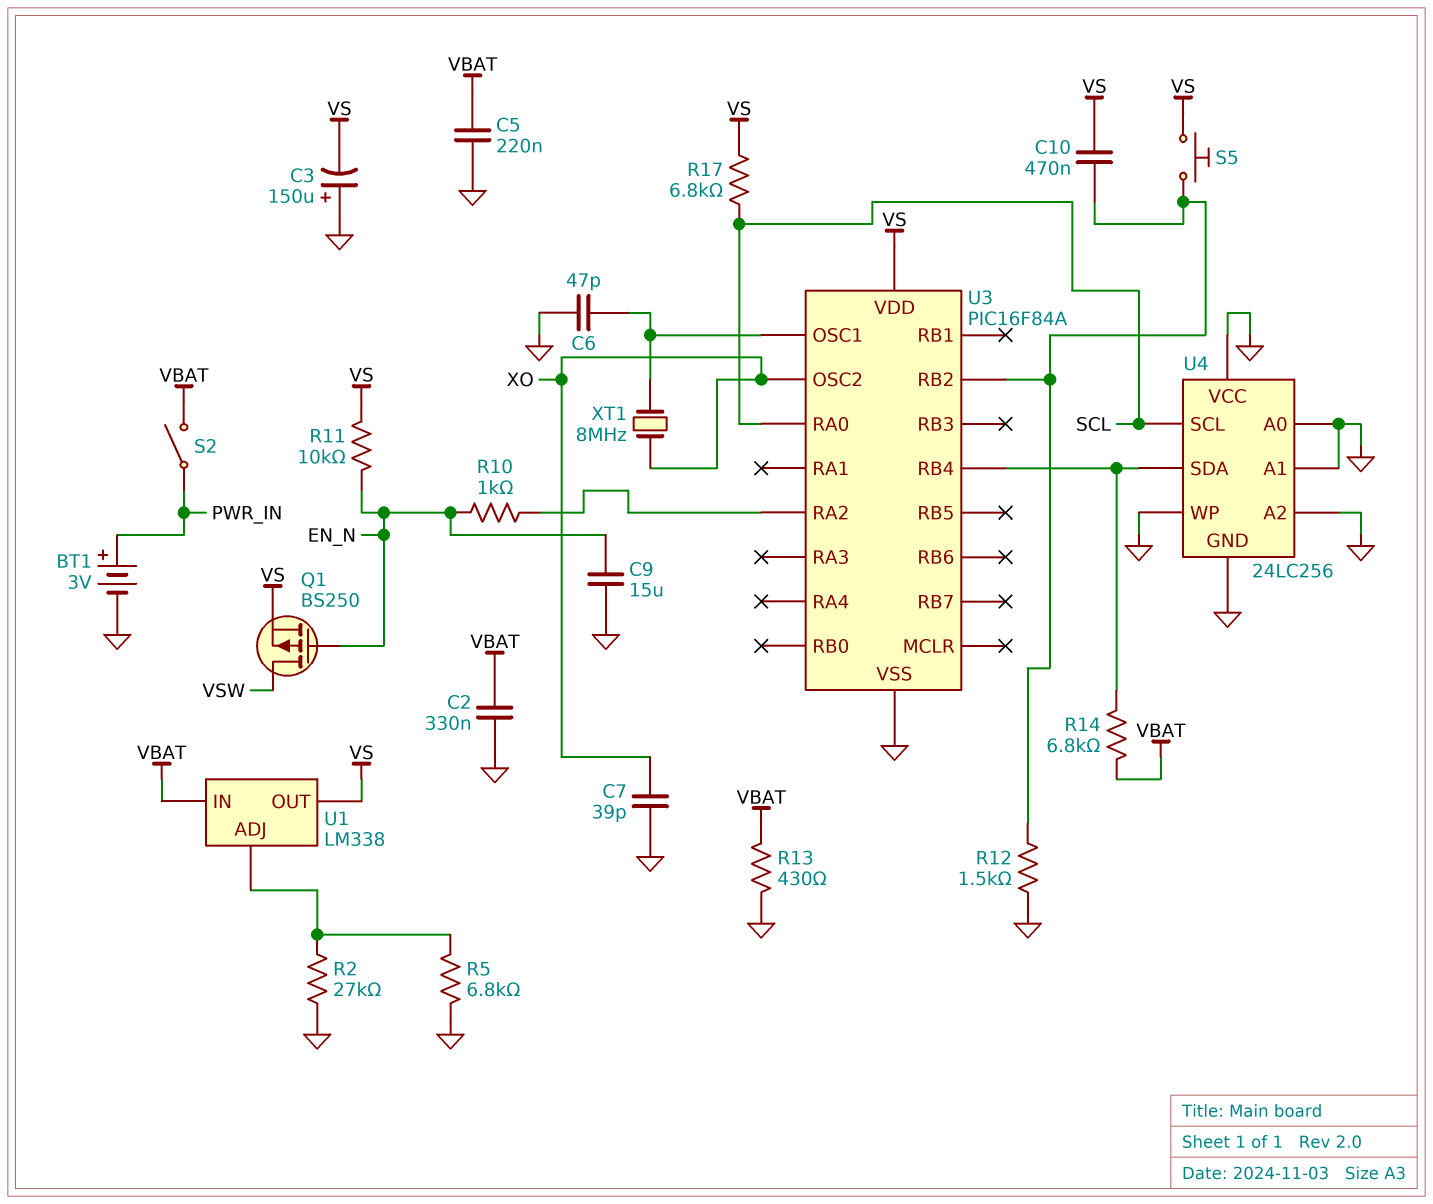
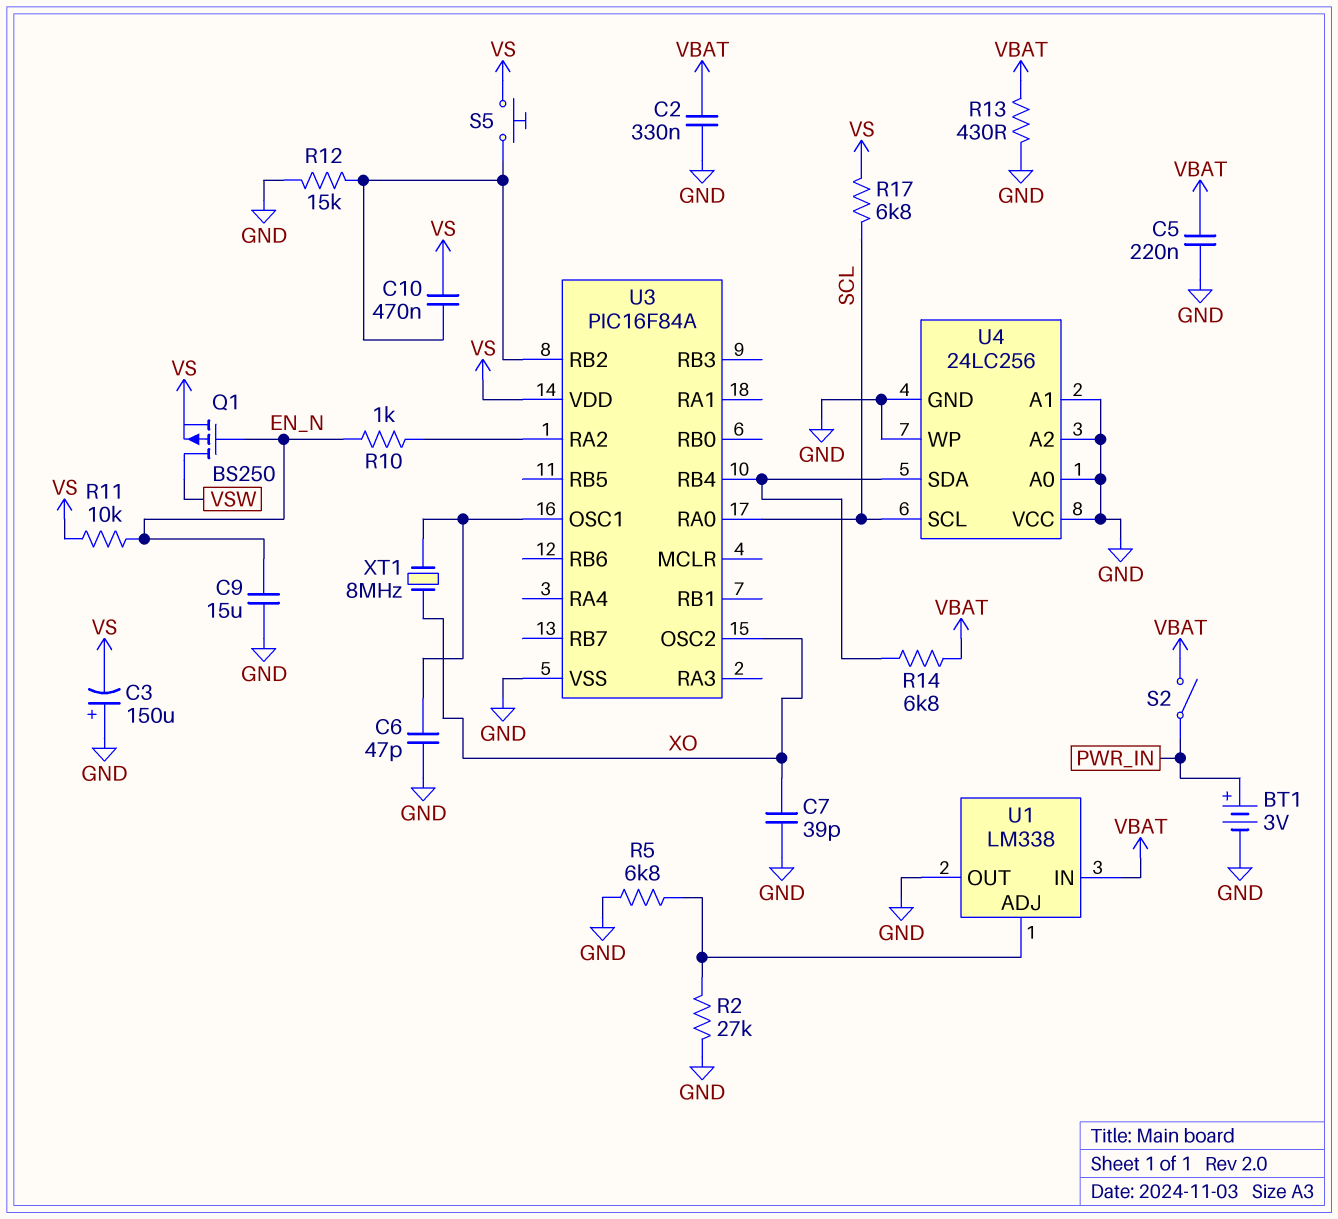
R12: 1.5k (GND, U3/RB2) -> 15k (GND, U3/RB2)
U1 pin OUT: VS -> GND

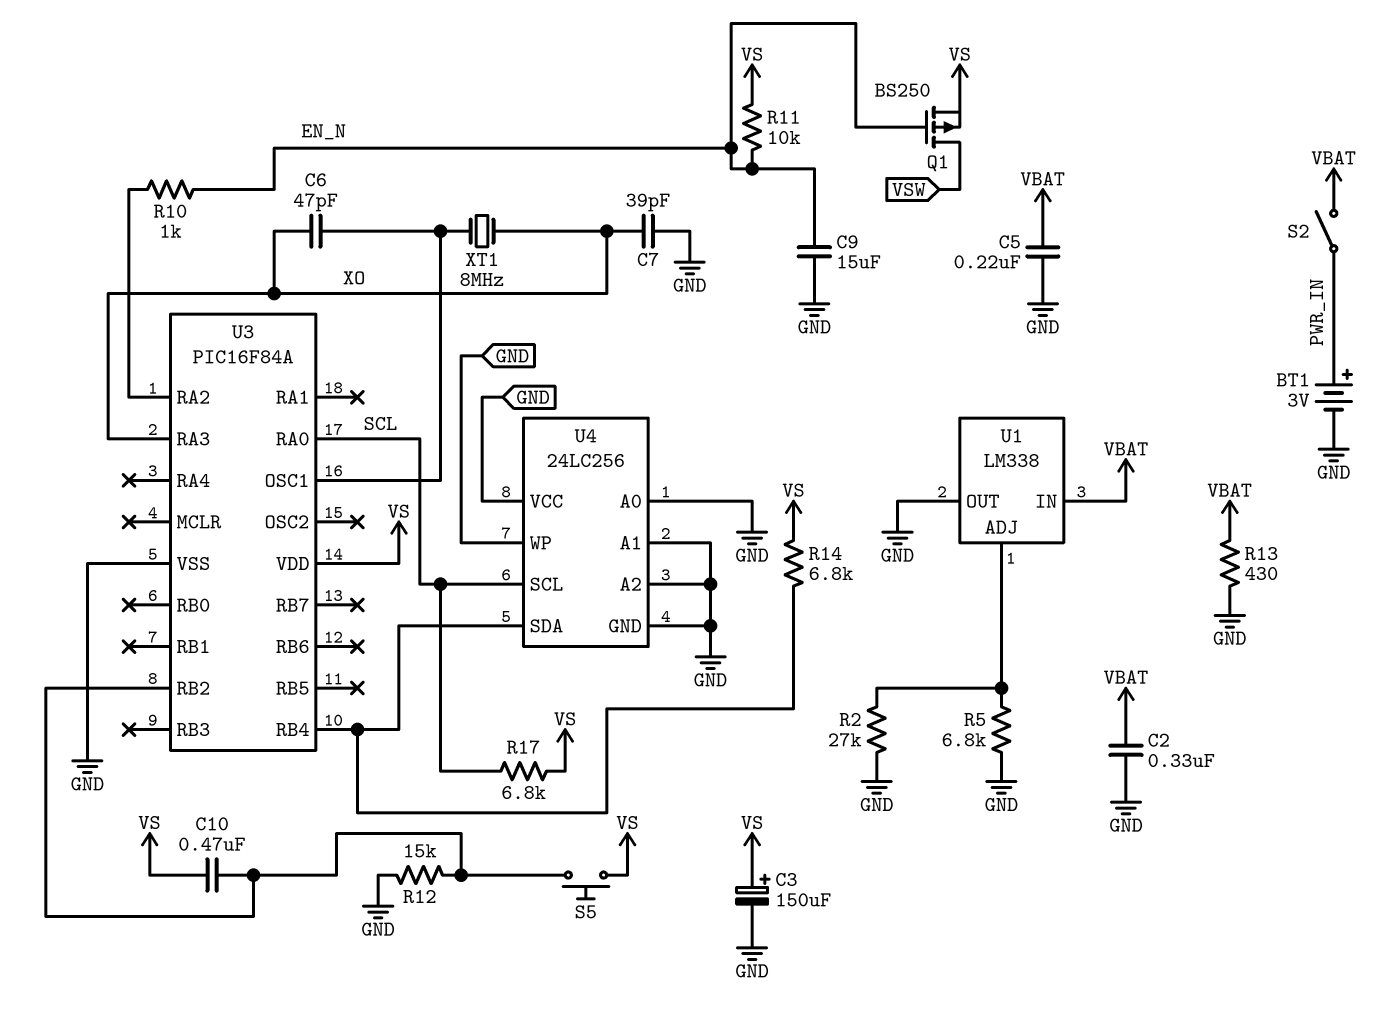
C3: 150uF (plus GND, minus VS) -> 150uF (plus VS, minus GND)
C6: 47pF (GND, U3/OSC1) -> 47pF (U3/OSC1, XO)
R14: 6.8k (U3/RB4, VBAT) -> 6.8k (U3/RB4, VS)
U3 pin OSC2: XO -> none
U3 pin RA3: none -> XO

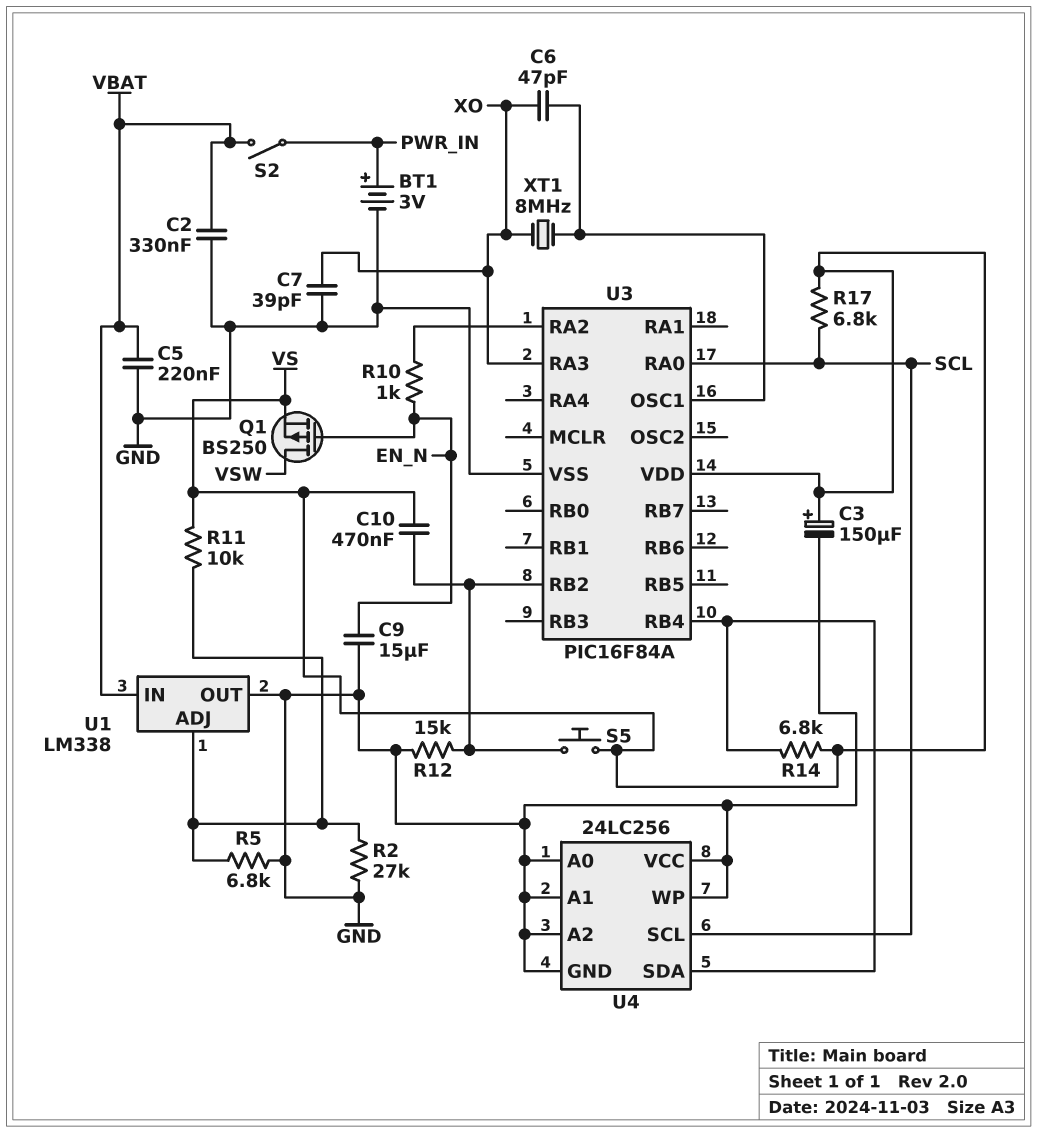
R11: 10k (EN_N, VS) -> 10k (U1/ADJ, VS)
R13: 430 (GND, VBAT) -> none

